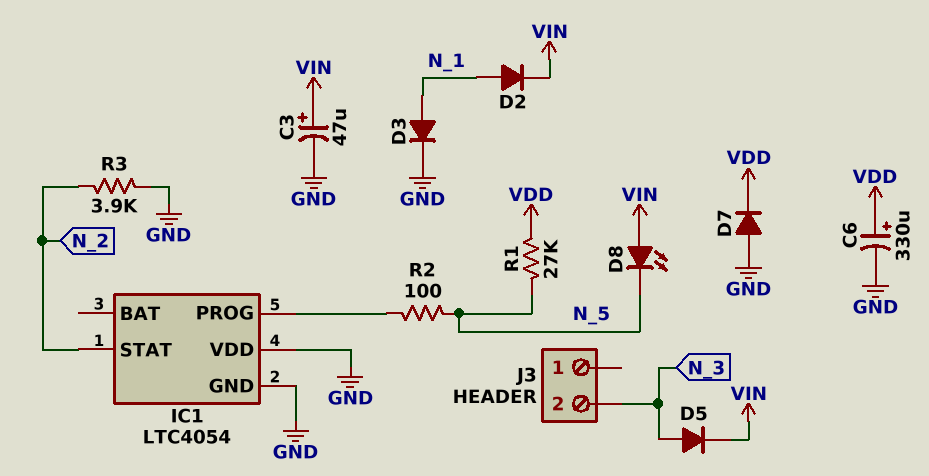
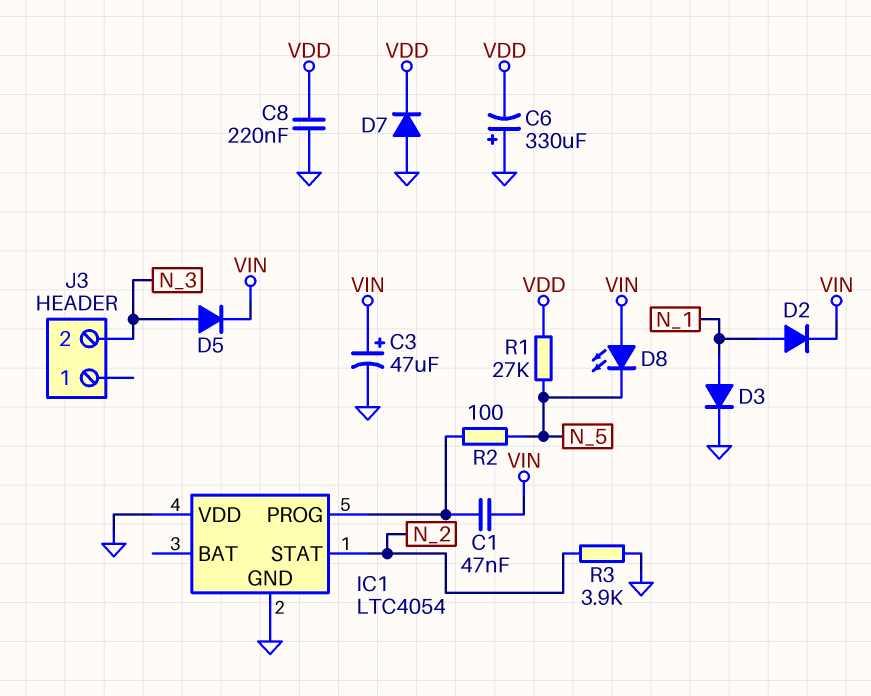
C1: none -> 47nF (IC1/PROG, VIN)
C6: 330uF (plus VDD, minus GND) -> 330uF (plus GND, minus VDD)
C8: none -> 220nF (GND, VDD)

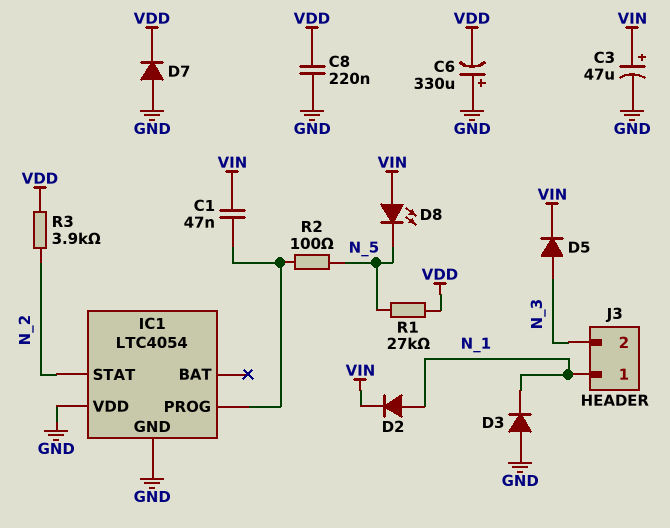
D3: diode (A N_1, K GND) -> diode (A GND, K N_1)
J3 pin 1: none -> N_1
R3: 3.9k (GND, N_2) -> 3.9k (N_2, VDD)

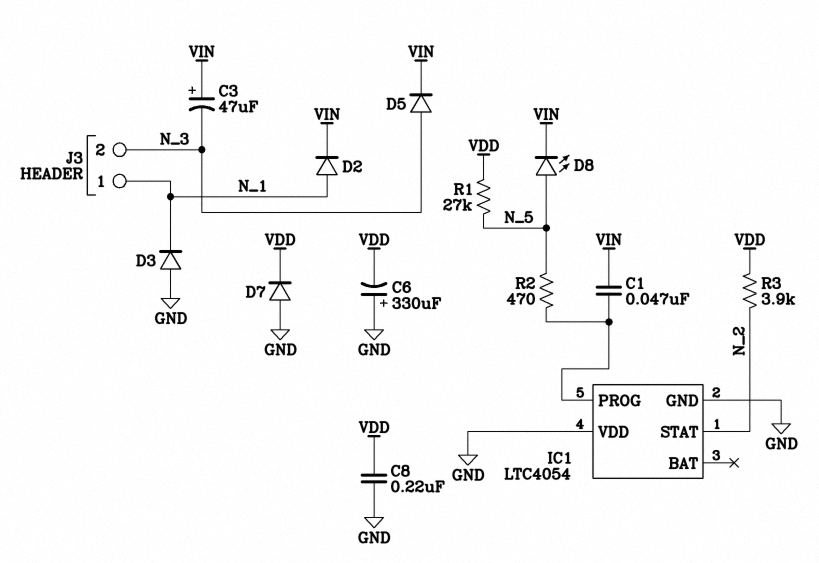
C3: 47uF (plus VIN, minus GND) -> 47uF (plus VIN, minus N_3)
D8: LED (A VIN, K N_5) -> LED (A N_5, K VIN)
R2: 100 (IC1/PROG, N_5) -> 470 (IC1/PROG, N_5)

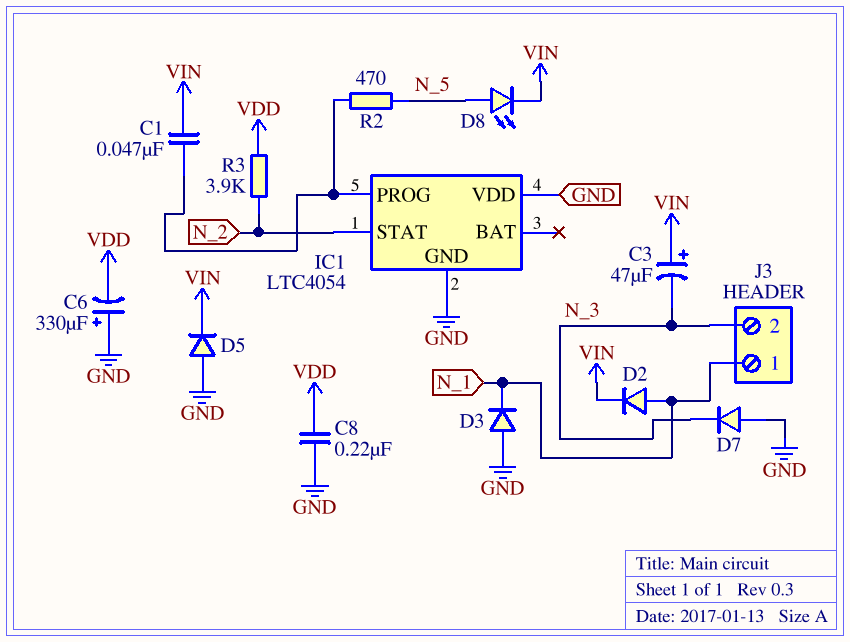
D5: diode (A N_3, K VIN) -> diode (A GND, K VIN)
D7: diode (A GND, K VDD) -> diode (A GND, K N_3)
R1: 27k (N_5, VDD) -> none

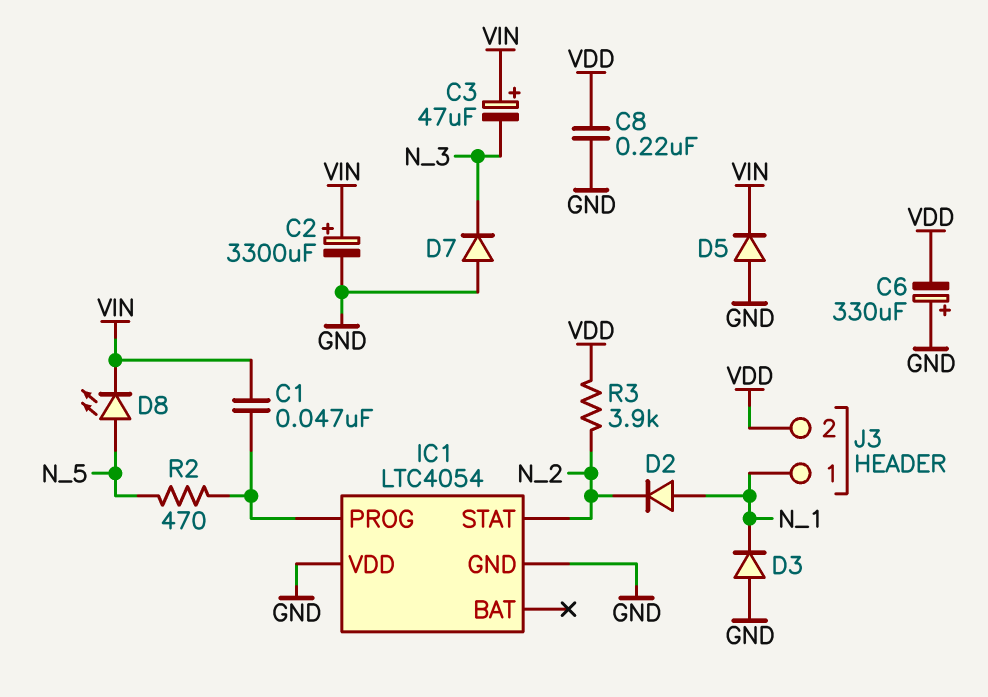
C2: none -> 3300uF (plus VIN, minus GND)
D2: diode (A N_1, K VIN) -> diode (A N_1, K N_2)
J3 pin 2: N_3 -> VDD

